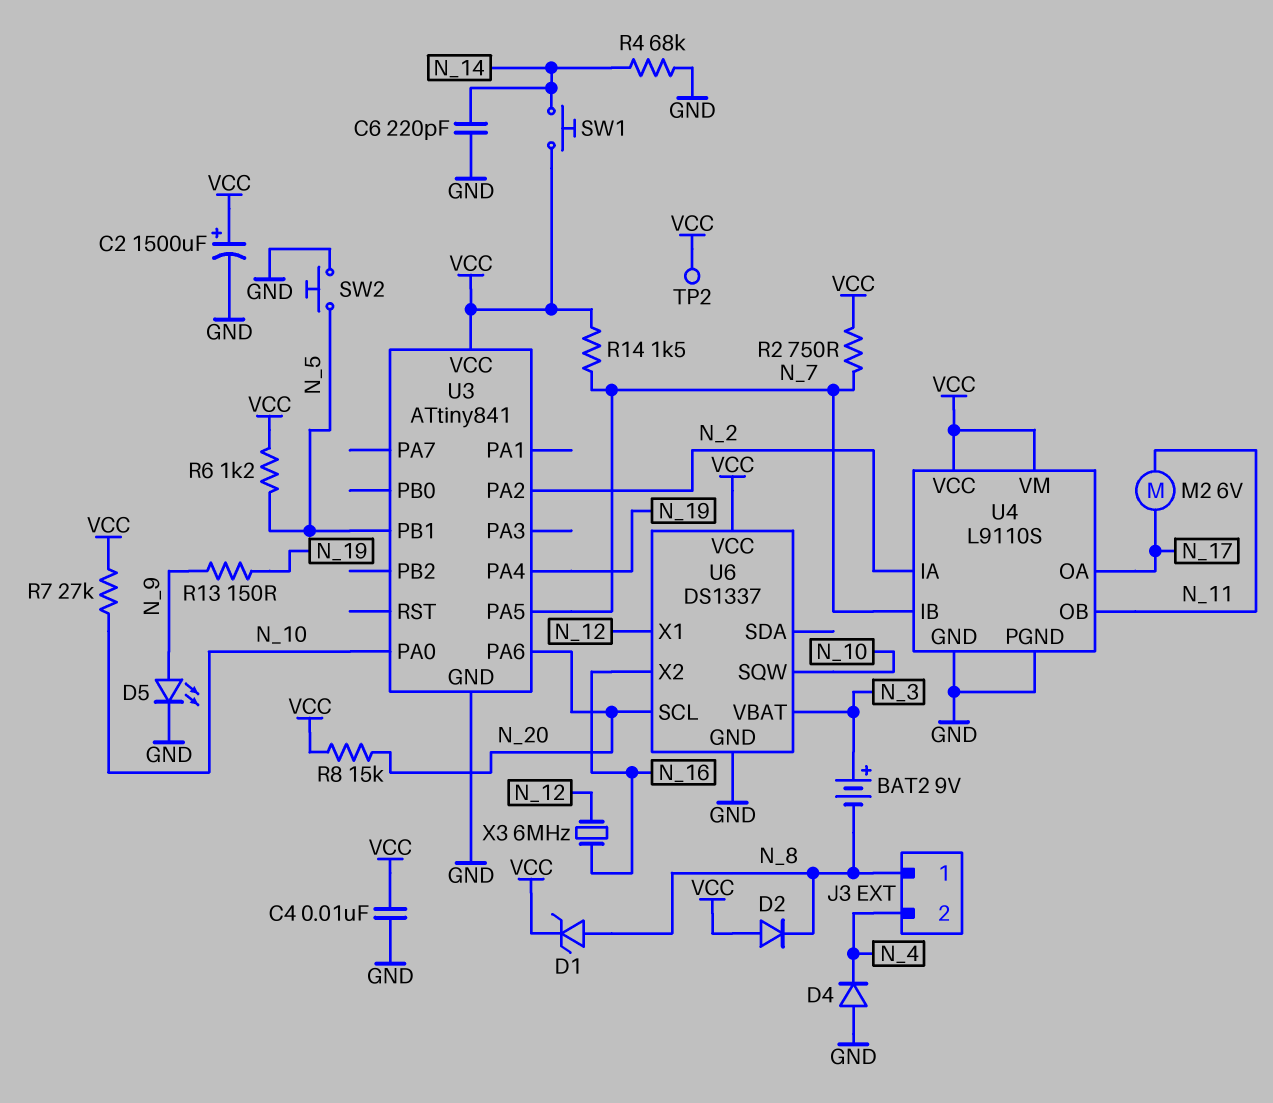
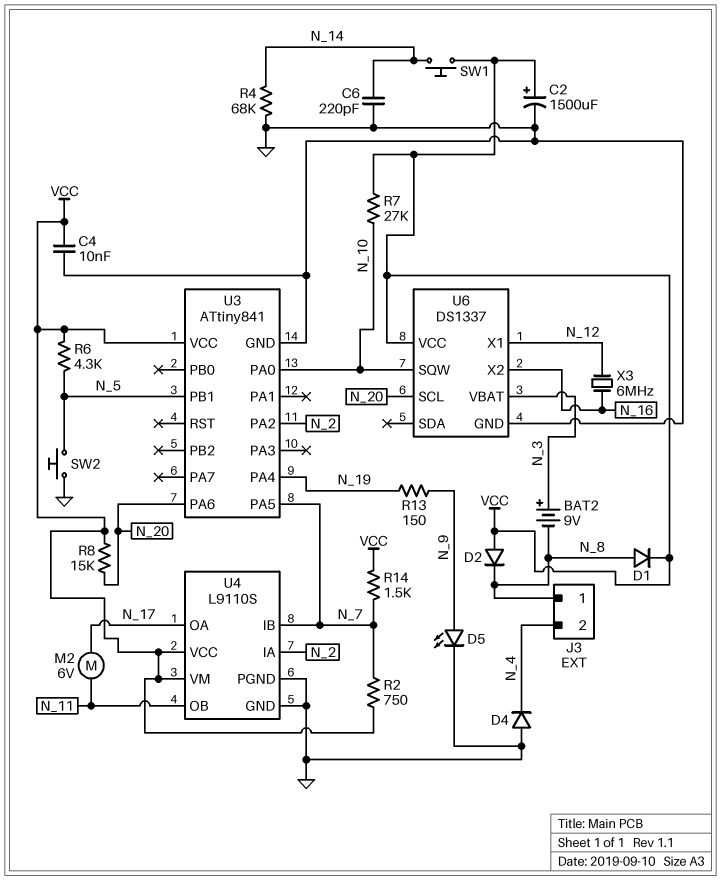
D1: zener (A N_8, K VCC) -> diode (A N_8, K VCC)
R6: 1.2k (N_5, VCC) -> 4.3k (N_5, VCC)
TP2: test point (VCC) -> none

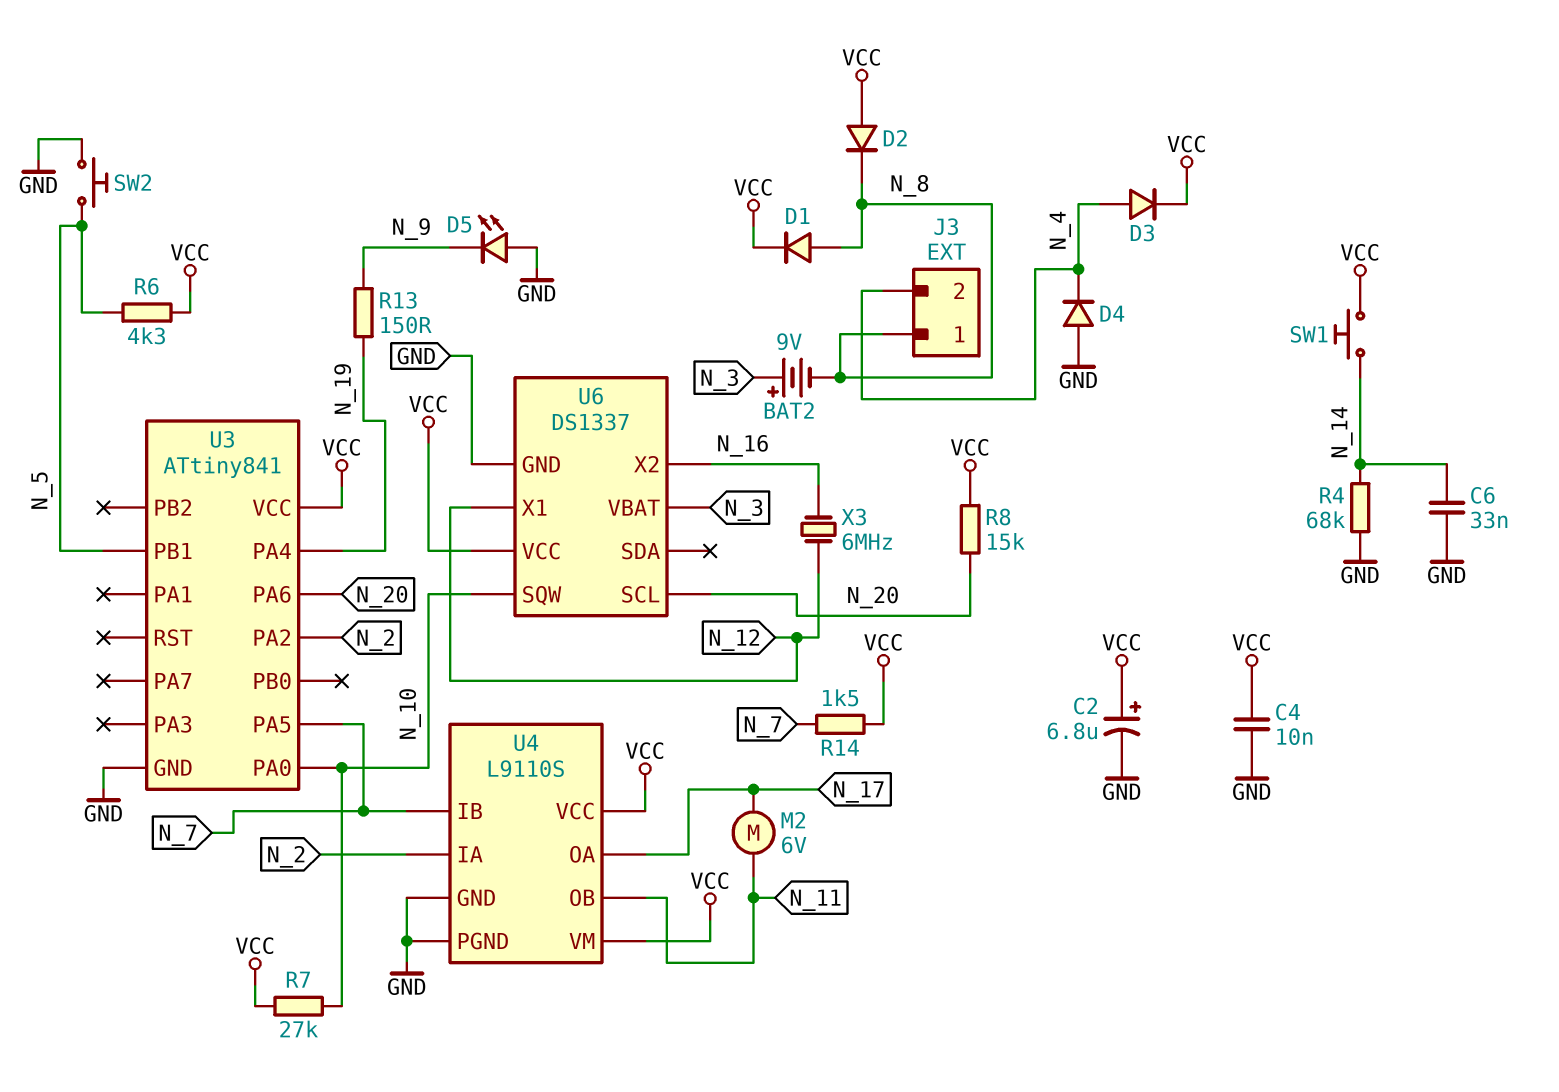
C2: 1500uF (plus VCC, minus GND) -> 6.8uF (plus VCC, minus GND)
C6: 220pF (GND, N_14) -> 33nF (GND, N_14)
D3: none -> diode (A N_4, K VCC)
D5: LED (A N_9, K GND) -> LED (A GND, K N_9)
R2: 750 (N_7, VCC) -> none

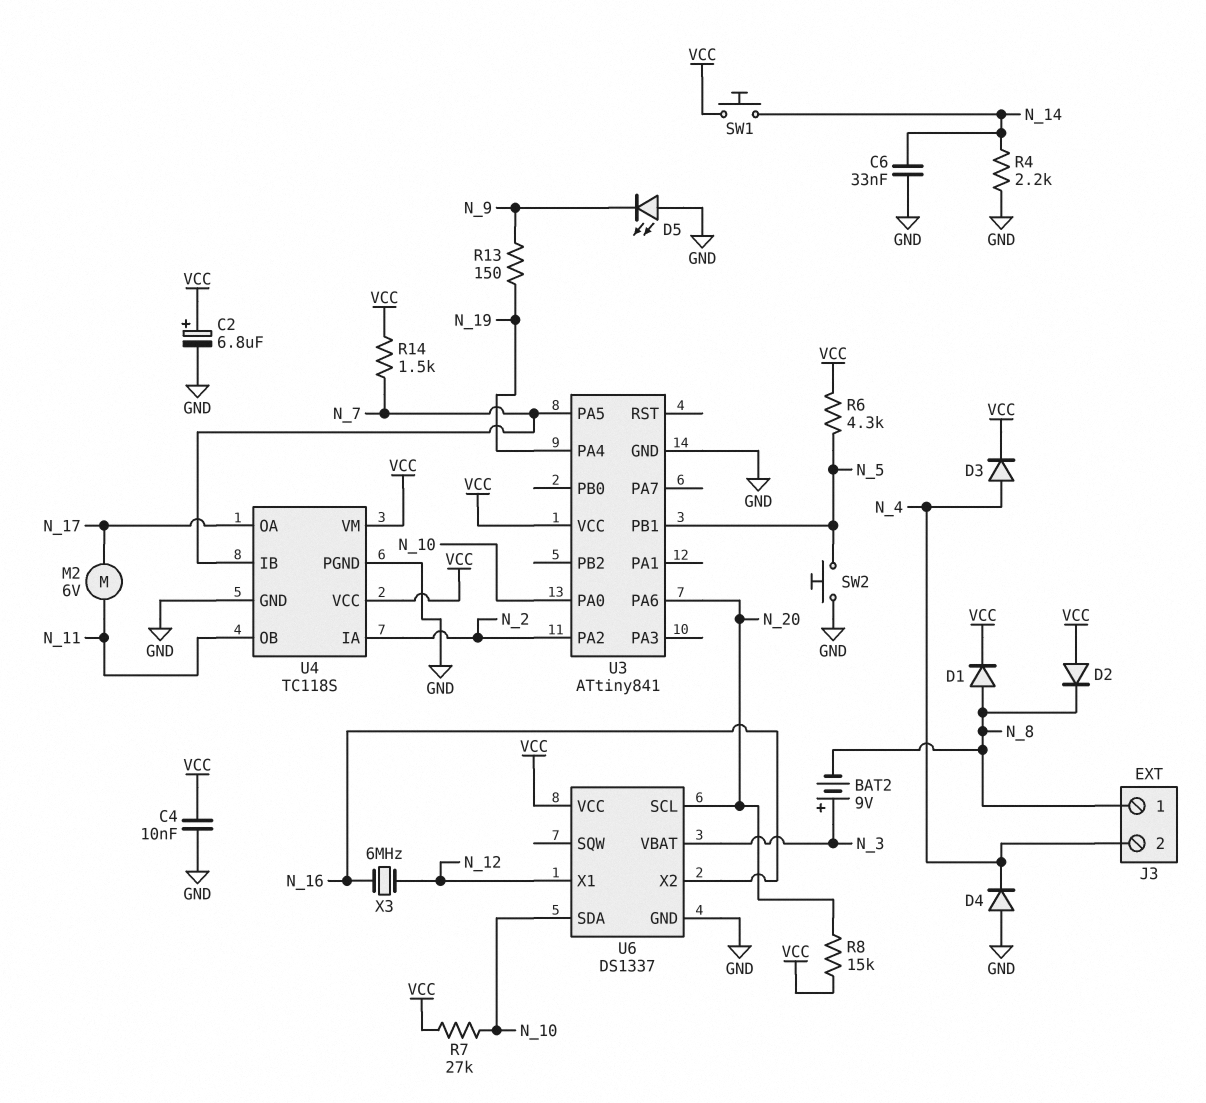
R4: 68k (GND, N_14) -> 2.2k (GND, N_14)
U4: L9110S -> TC118S
U6 pin SDA: none -> N_10
U6 pin SQW: N_10 -> none

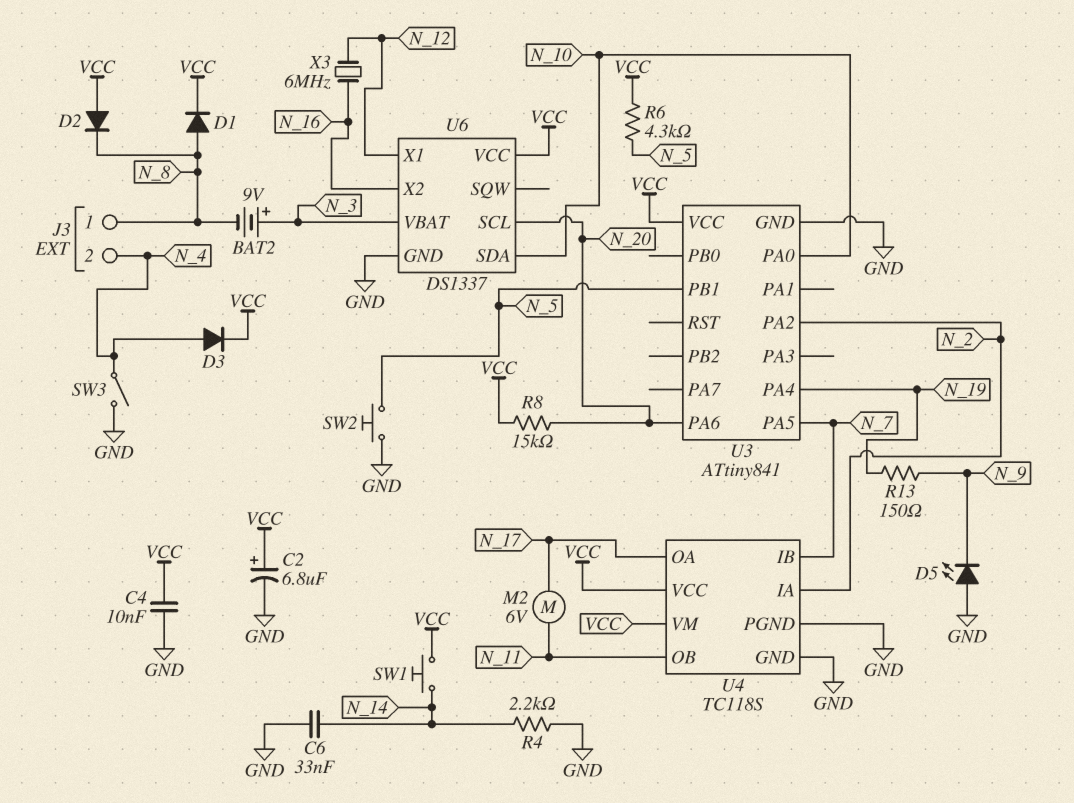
D4: diode (A GND, K N_4) -> none
R7: 27k (N_10, VCC) -> none
R14: 1.5k (N_7, VCC) -> none
SW3: none -> switch (GND, N_4)

